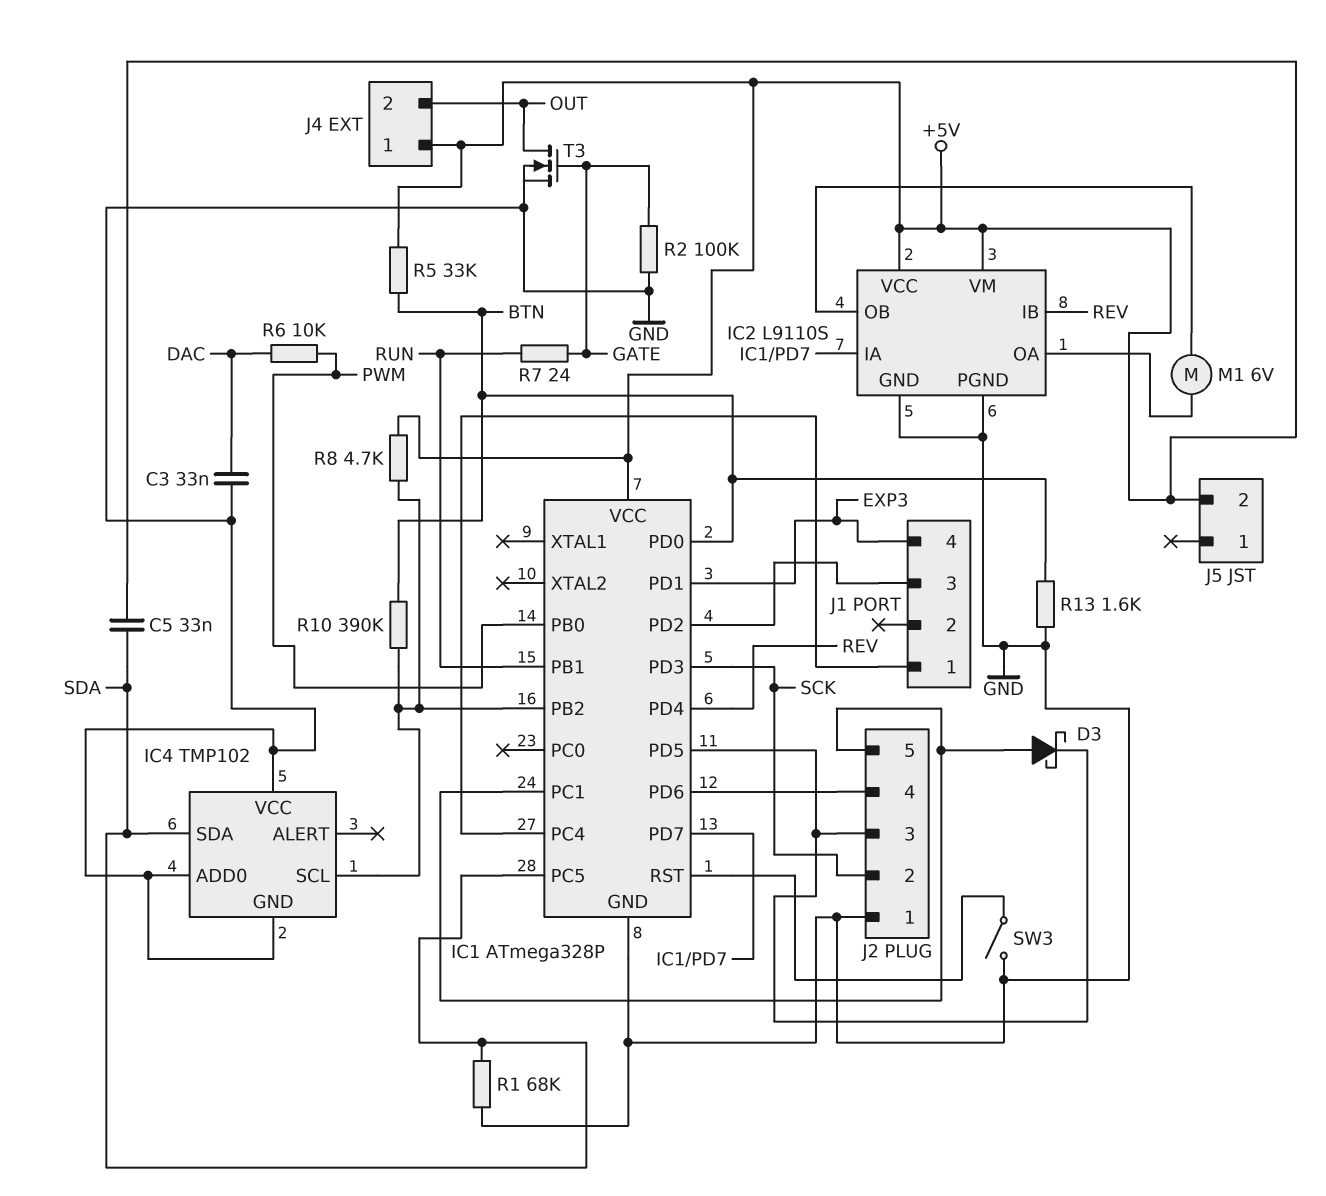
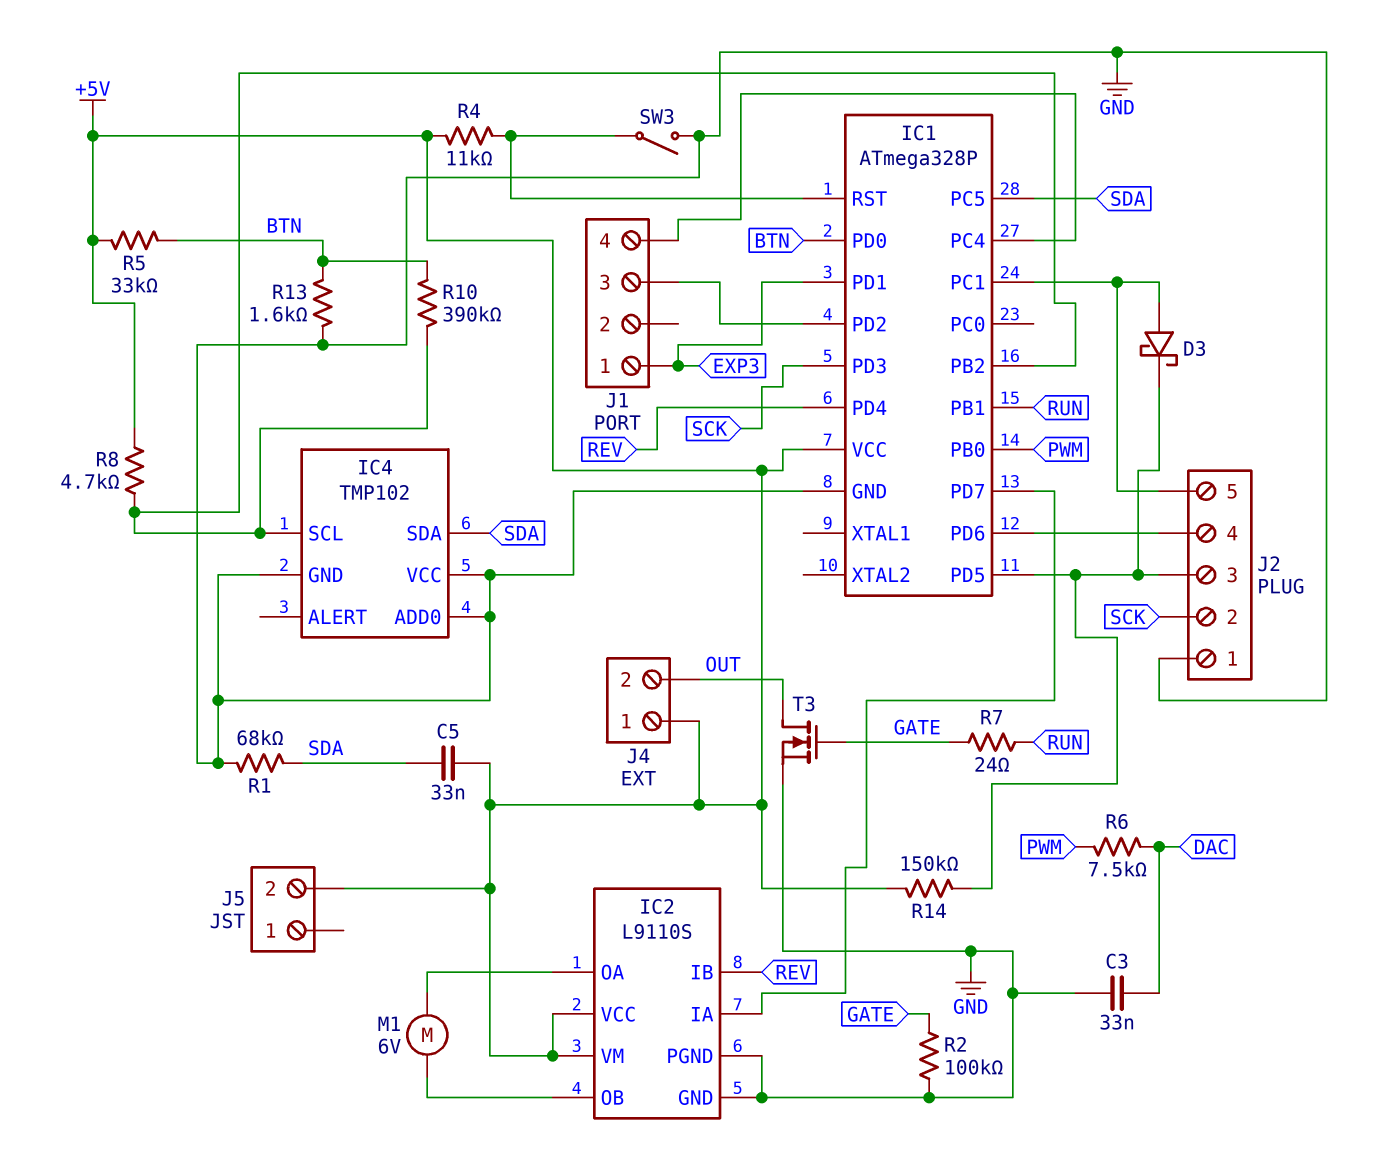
J1 pin 1: IC1/PC4 -> EXP3
J1 pin 4: EXP3 -> IC1/PC4
R4: none -> 11k (+5V, IC1/RST)
R6: 10k (DAC, PWM) -> 7.5k (DAC, PWM)
R14: none -> 150k (+5V, IC1/PD5)

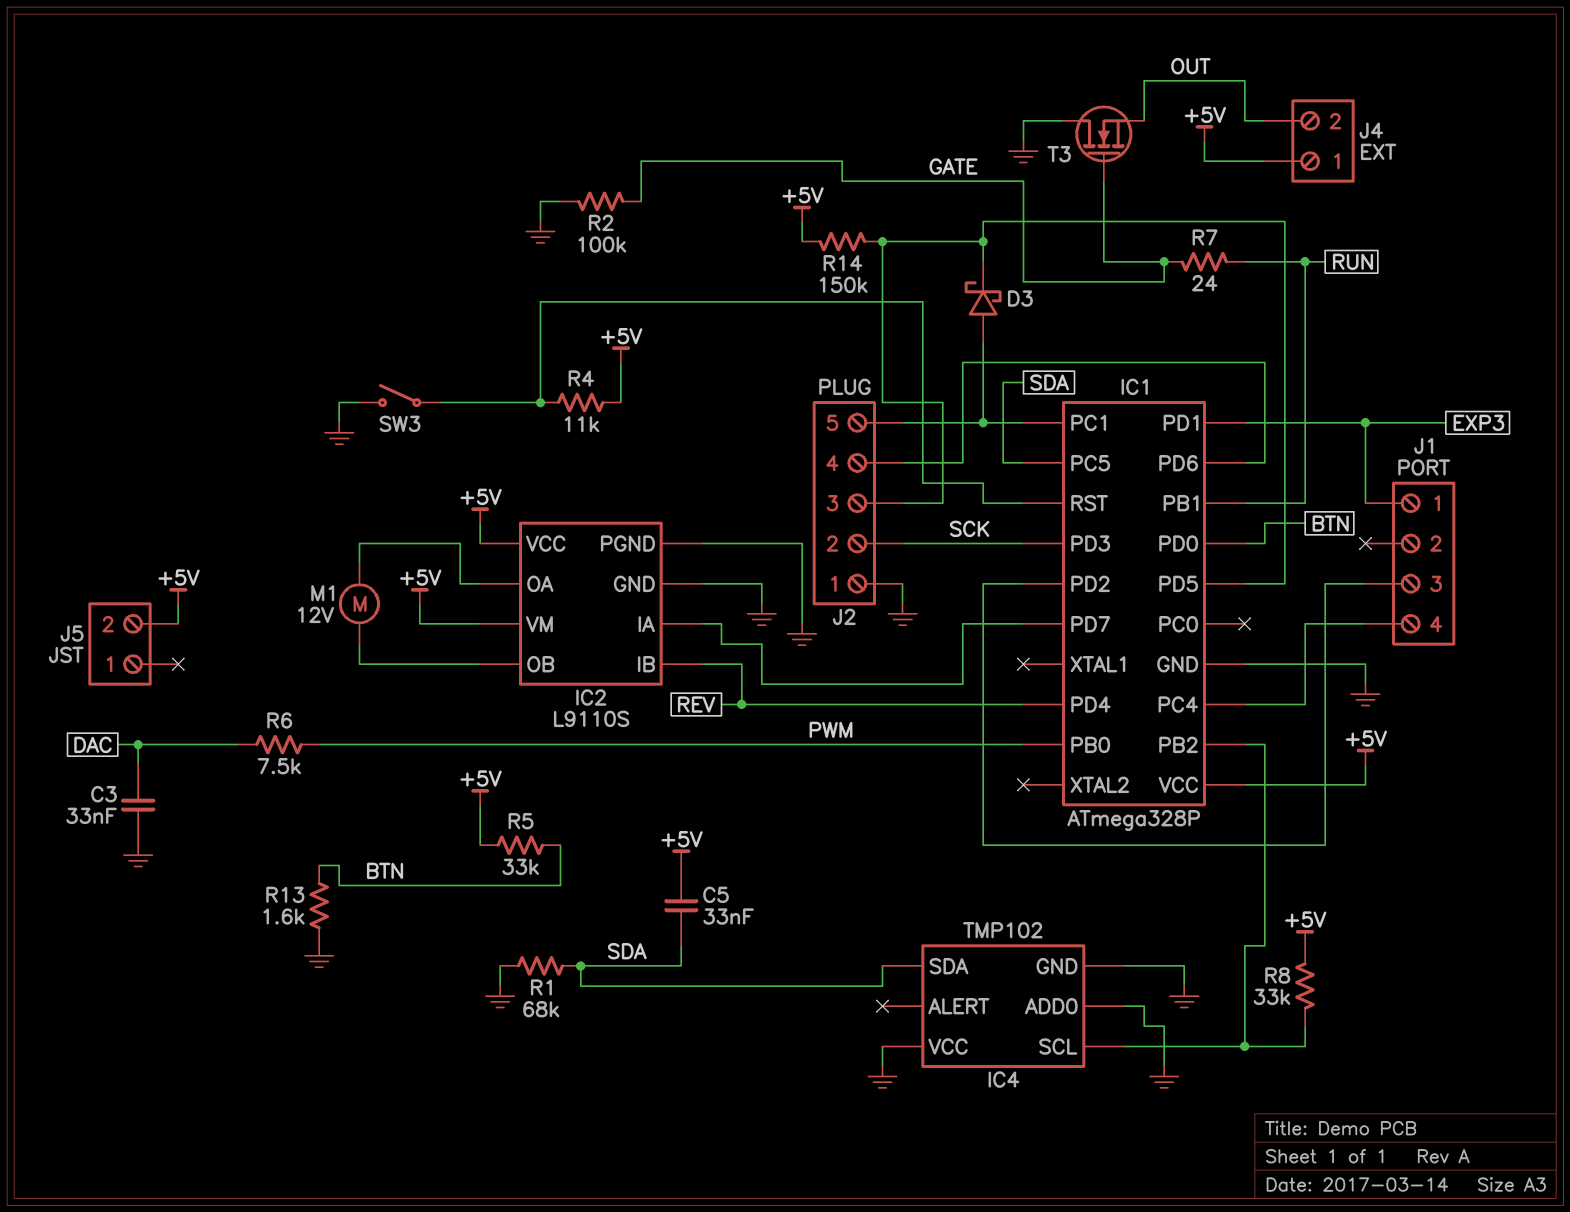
M1: motor 6V (IC2/OA, IC2/OB) -> motor 12V (IC2/OA, IC2/OB)
R8: 4.7k (+5V, IC1/PB2) -> 33k (+5V, IC1/PB2)
R10: 390k (BTN, IC1/PB2) -> none
T3: NMOS (G GATE, D OUT, S GND) -> NMOS (G GATE, D GND, S OUT)

